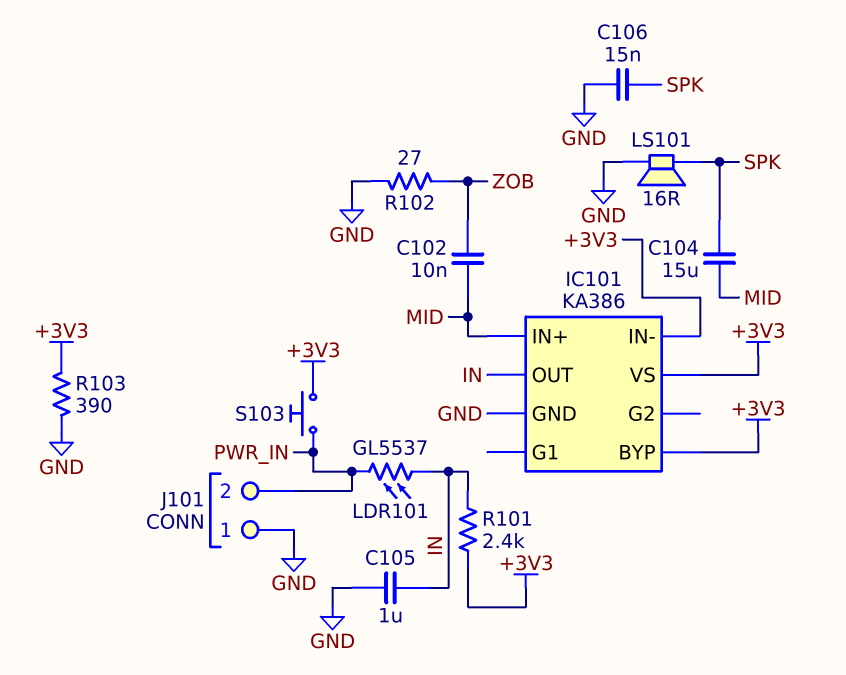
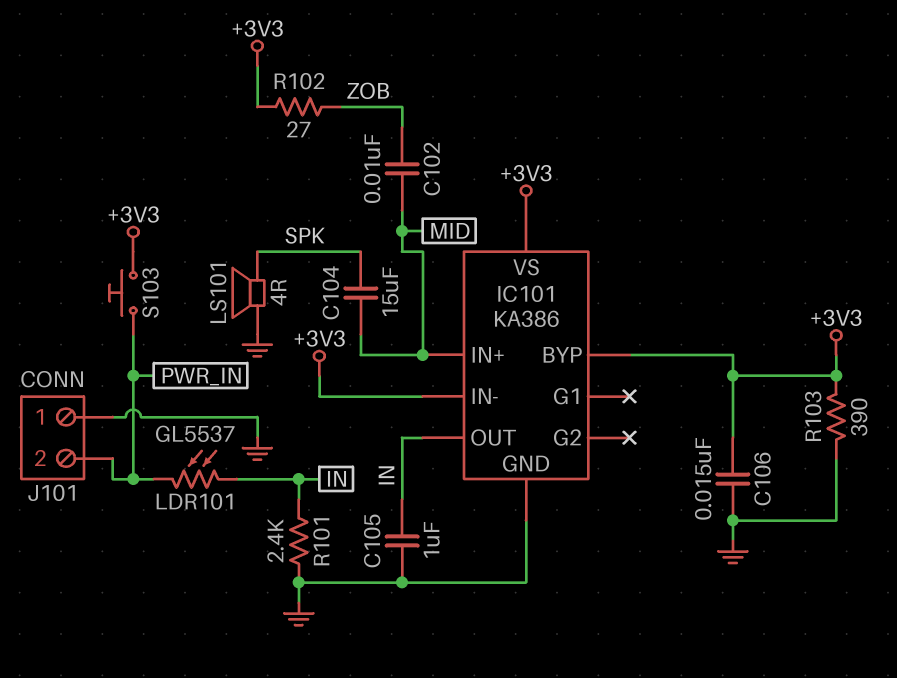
C106: 15nF (GND, SPK) -> 15nF (+3V3, GND)
LS101: speaker 16R (GND, SPK) -> speaker 4R (GND, SPK)
R101: 2.4k (+3V3, IN) -> 2.4k (GND, IN)
R102: 27 (GND, ZOB) -> 27 (+3V3, ZOB)

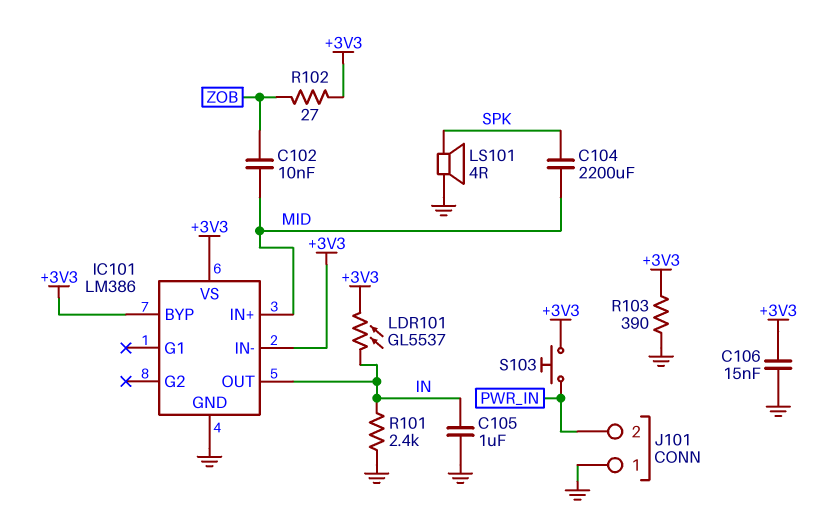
C104: 15uF (MID, SPK) -> 2200uF (MID, SPK)
IC101: KA386 -> LM386
LDR101: GL5537 (IN, PWR_IN) -> GL5537 (+3V3, IN)

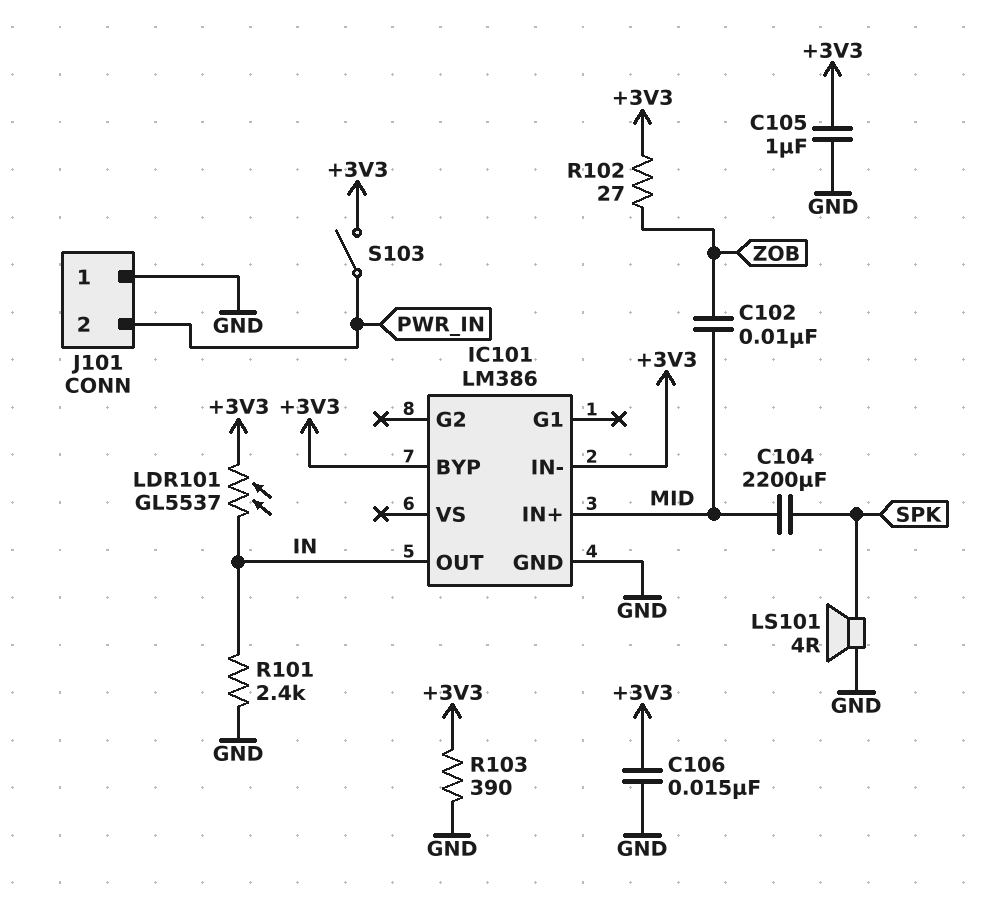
C105: 1uF (GND, IN) -> 1uF (+3V3, GND)
IC101 pin VS: +3V3 -> none
S103: button (+3V3, PWR_IN) -> switch (+3V3, PWR_IN)

